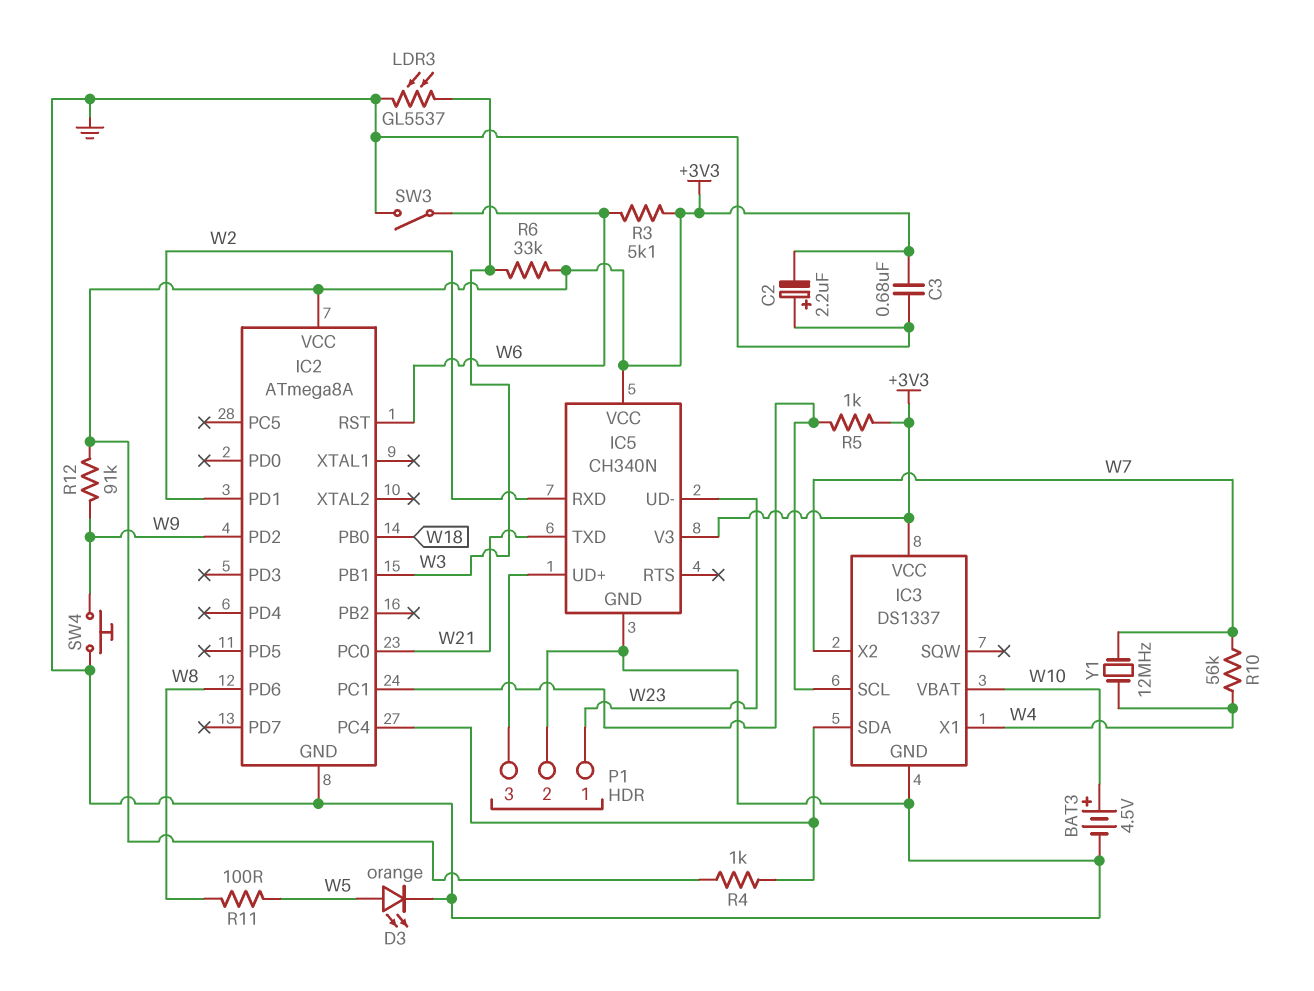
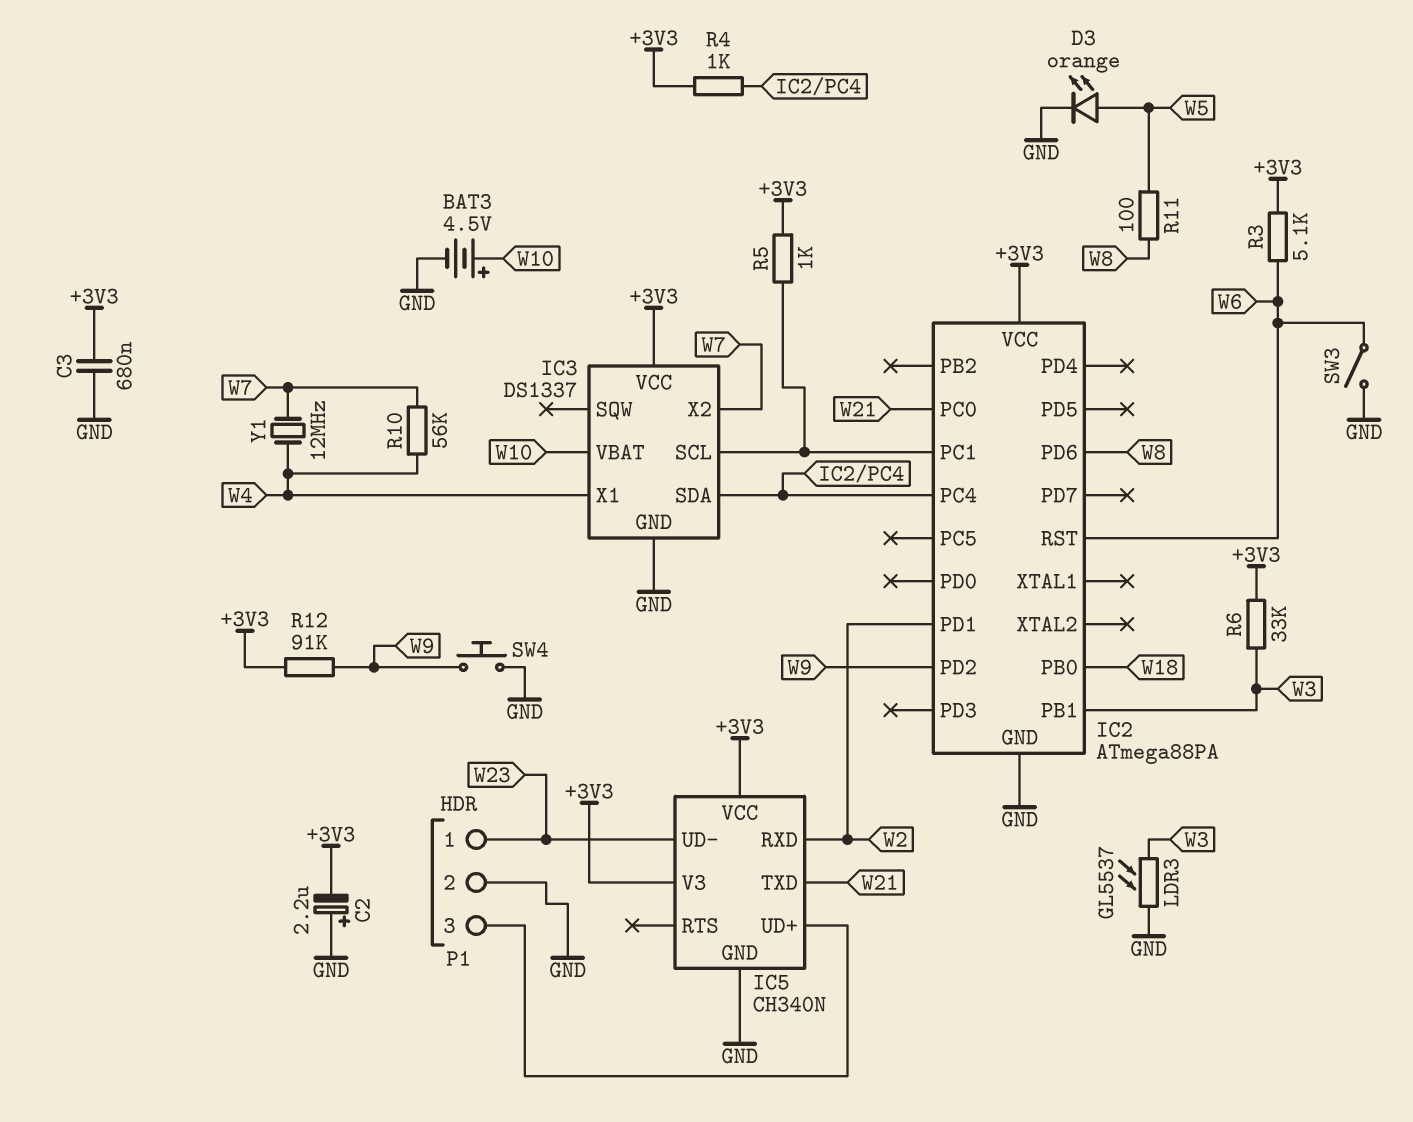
IC2: ATmega8A -> ATmega88PA

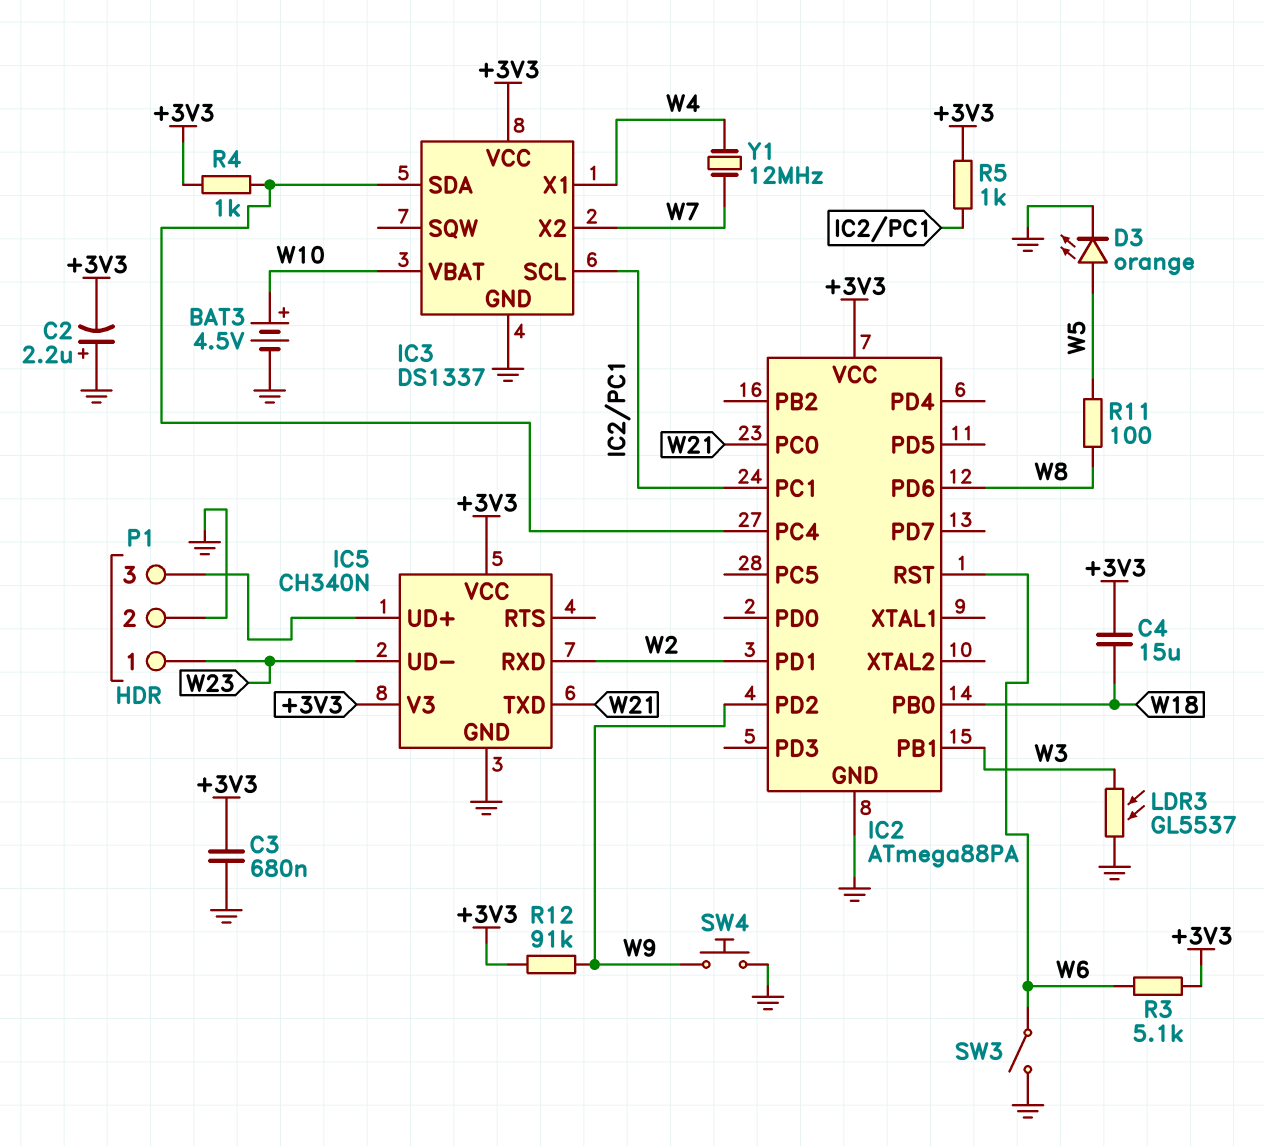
C4: none -> 15uF (+3V3, W18)
R6: 33k (+3V3, W3) -> none
R10: 56k (W4, W7) -> none

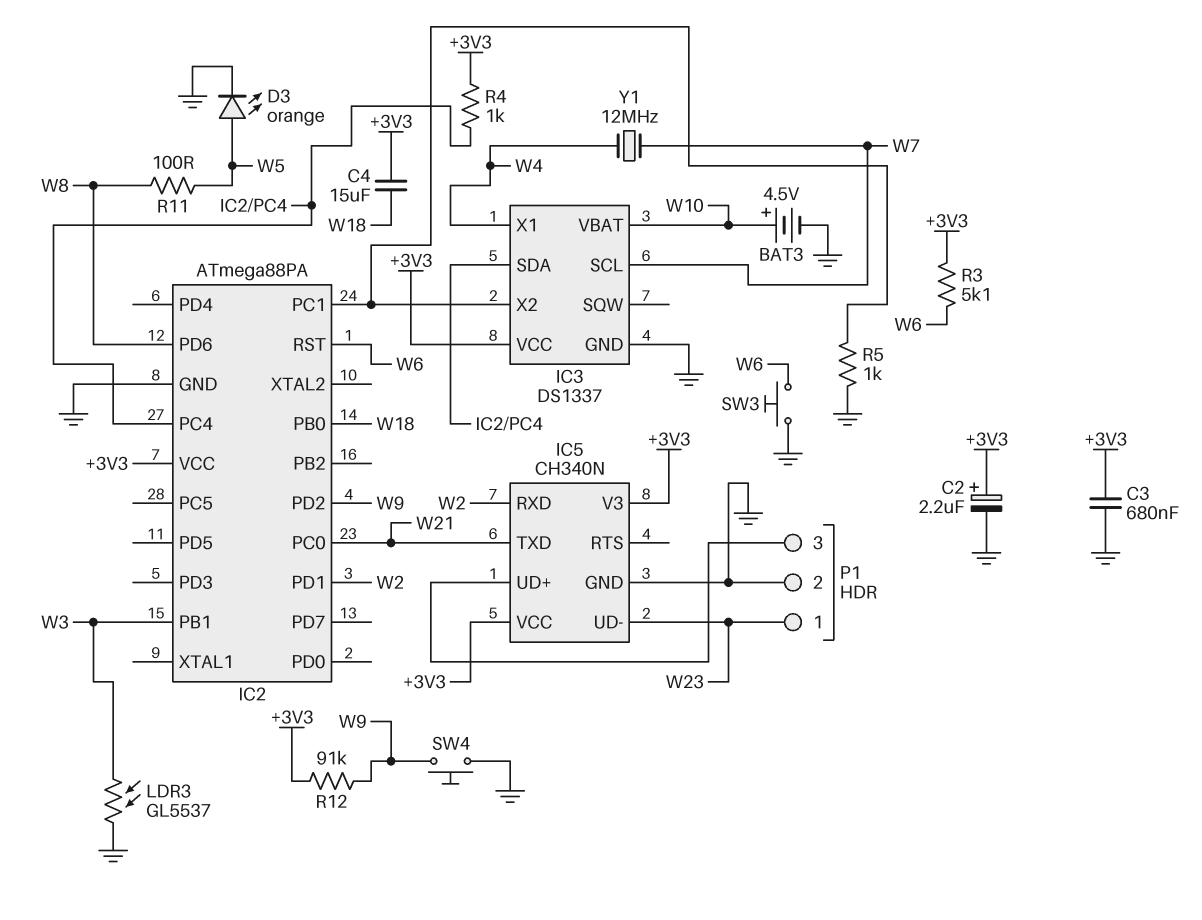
C2: 2.2uF (plus GND, minus +3V3) -> 2.2uF (plus +3V3, minus GND)
IC3 pin SCL: IC2/PC1 -> W7
IC3 pin X2: W7 -> IC2/PC1
R5: 1k (+3V3, IC2/PC1) -> 1k (GND, IC2/PC1)
SW3: switch (GND, W6) -> button (GND, W6)

